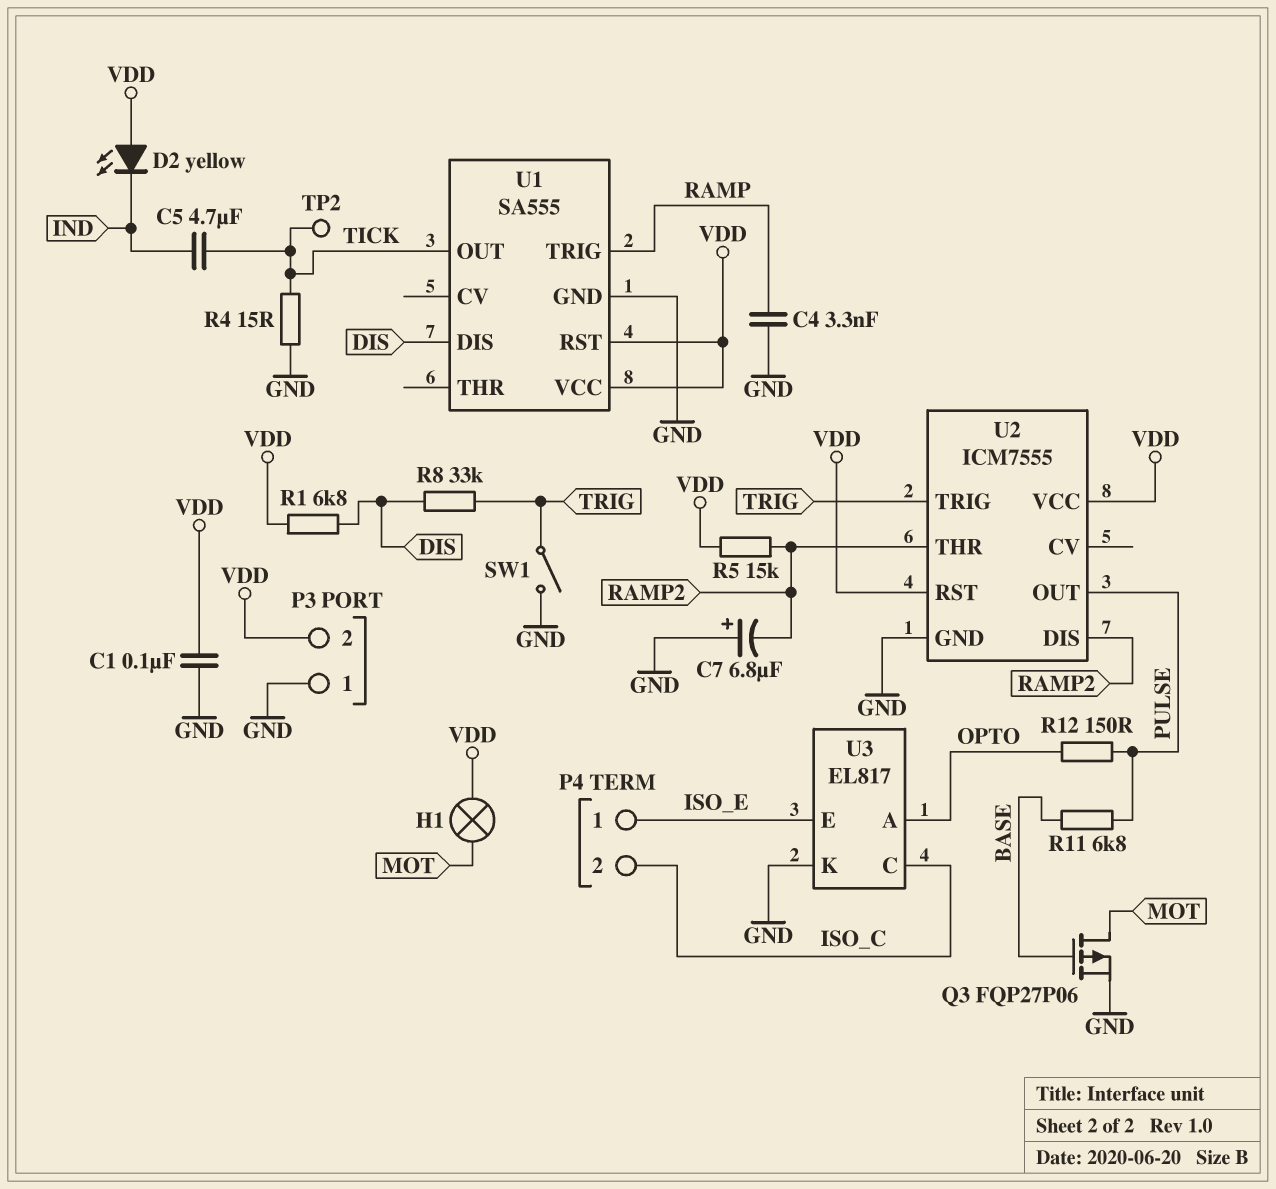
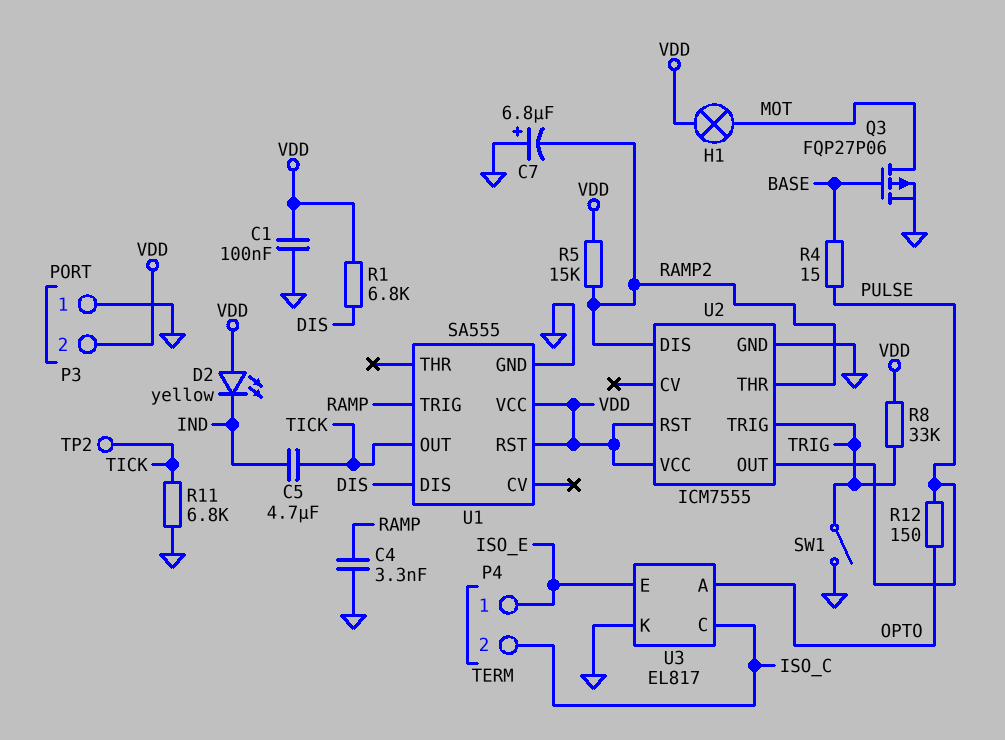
R4: 15 (GND, TICK) -> 15 (BASE, PULSE)
R8: 33k (DIS, TRIG) -> 33k (TRIG, VDD)
R11: 6.8k (BASE, PULSE) -> 6.8k (GND, TICK)

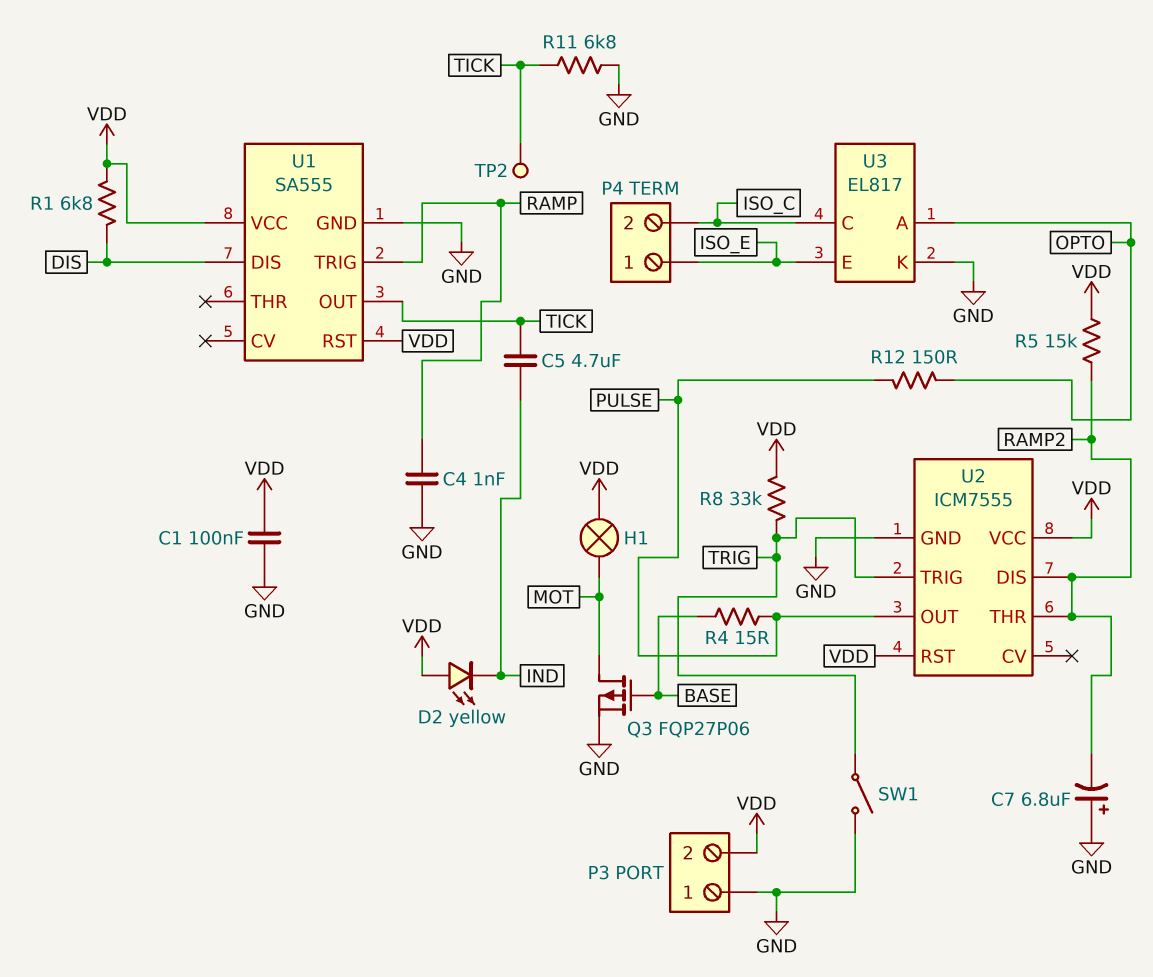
C4: 3.3nF (GND, RAMP) -> 1nF (GND, RAMP)

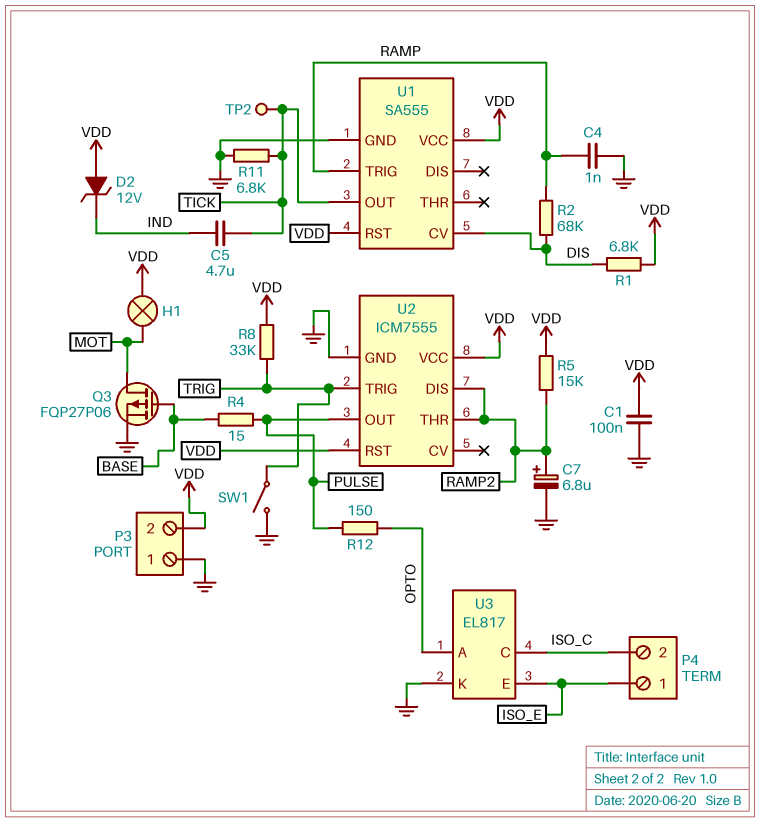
C7: 6.8uF (plus GND, minus RAMP2) -> 6.8uF (plus RAMP2, minus GND)
D2: LED yellow (A VDD, K IND) -> zener 12V (A VDD, K IND)
R2: none -> 68k (DIS, RAMP)
U1 pin CV: none -> DIS
U1 pin DIS: DIS -> none

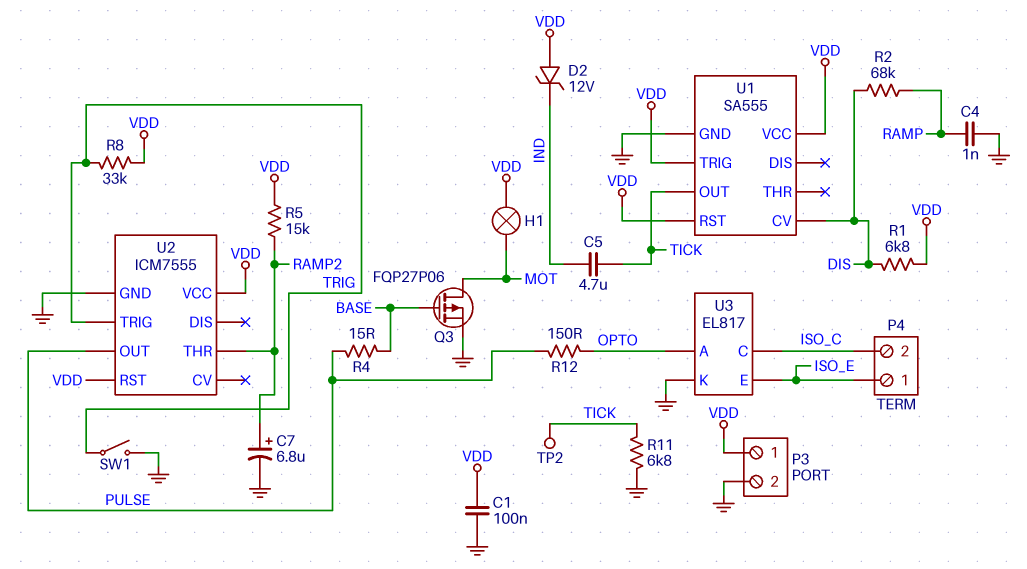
P3 pin 1: GND -> VDD
P3 pin 2: VDD -> GND
U1 pin TRIG: RAMP -> VDD
U2 pin DIS: RAMP2 -> none

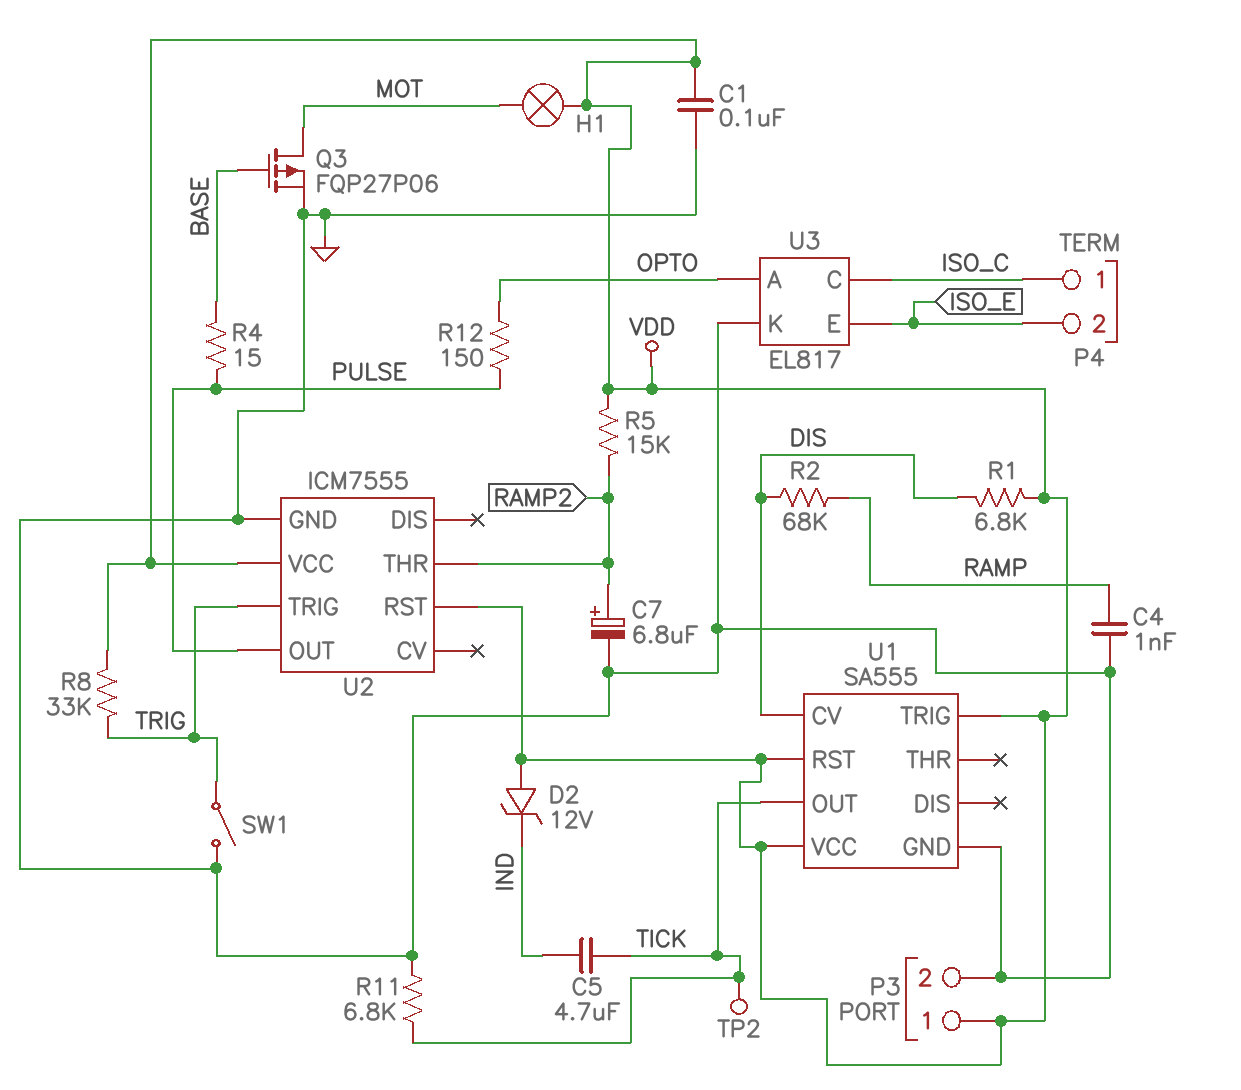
P4 pin 1: ISO_E -> ISO_C
P4 pin 2: ISO_C -> ISO_E

